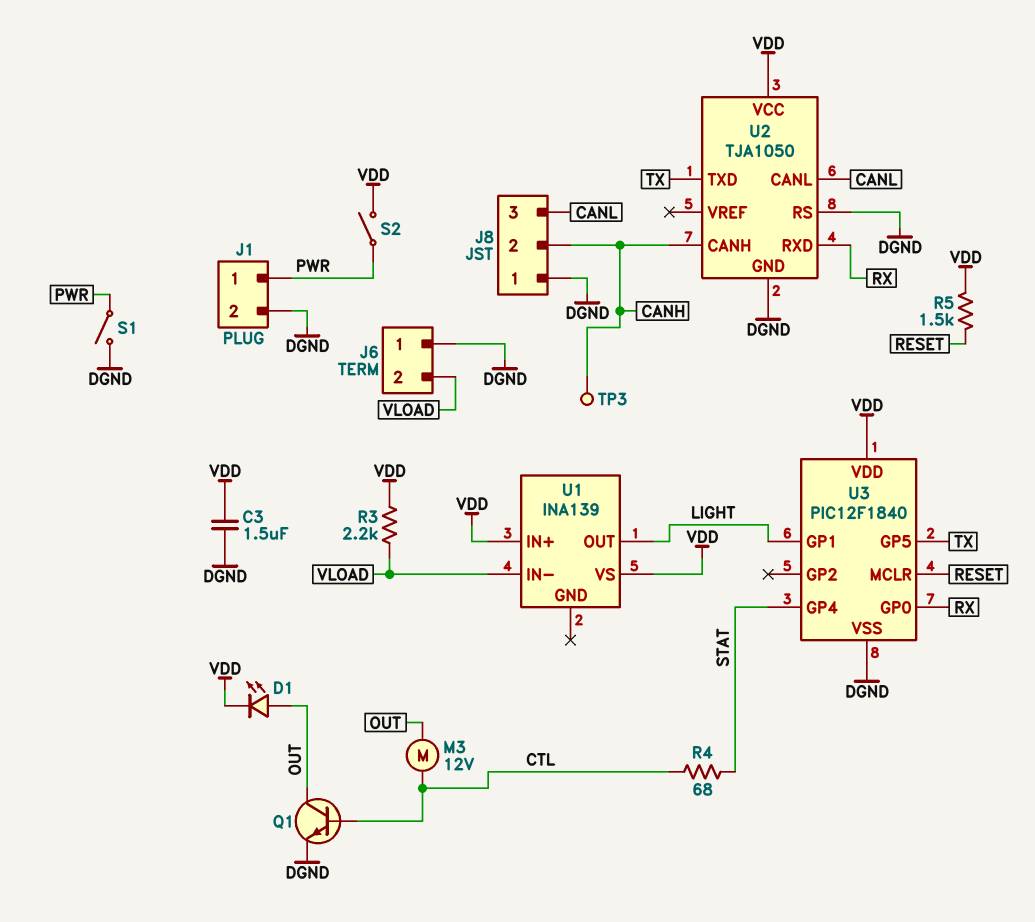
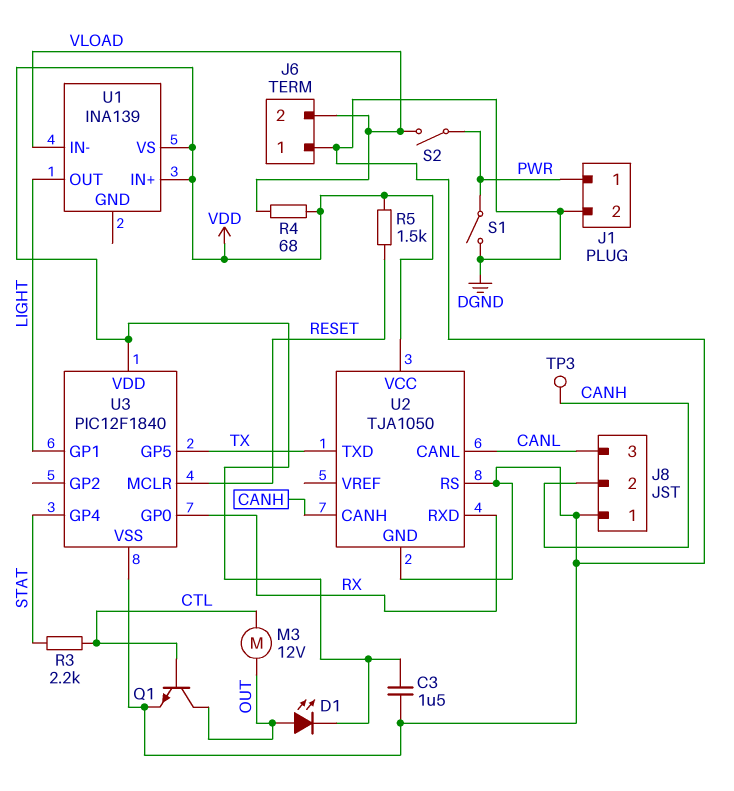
R3: 2.2k (VDD, VLOAD) -> 2.2k (CTL, STAT)
R4: 68 (CTL, STAT) -> 68 (VDD, VLOAD)
S2: switch (PWR, VDD) -> switch (PWR, VLOAD)

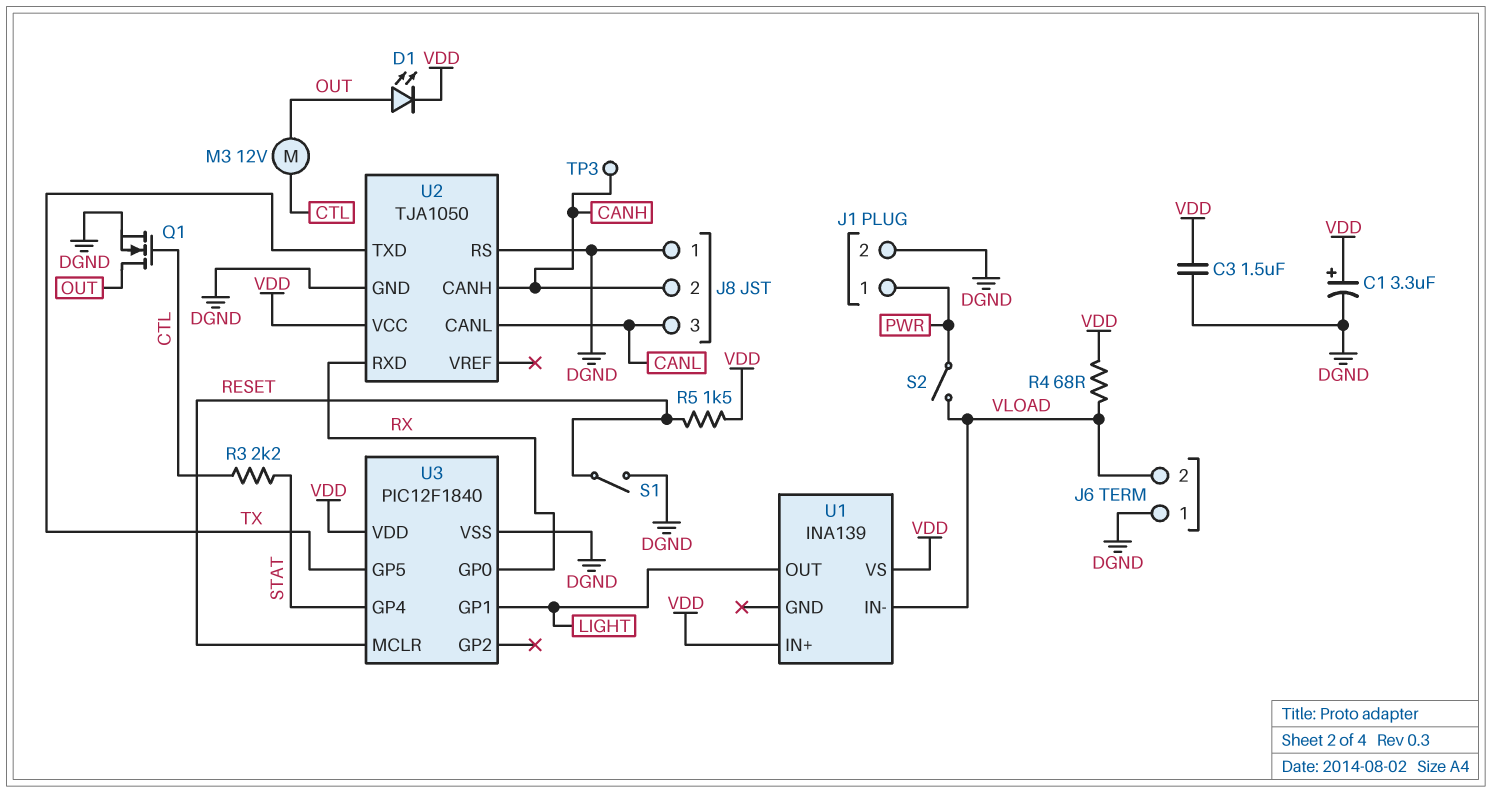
C1: none -> 3.3uF (plus VDD, minus DGND)
Q1: NPN (B CTL, C OUT, E DGND) -> NMOS (G CTL, D OUT, S DGND)
S1: switch (DGND, PWR) -> switch (DGND, RESET)

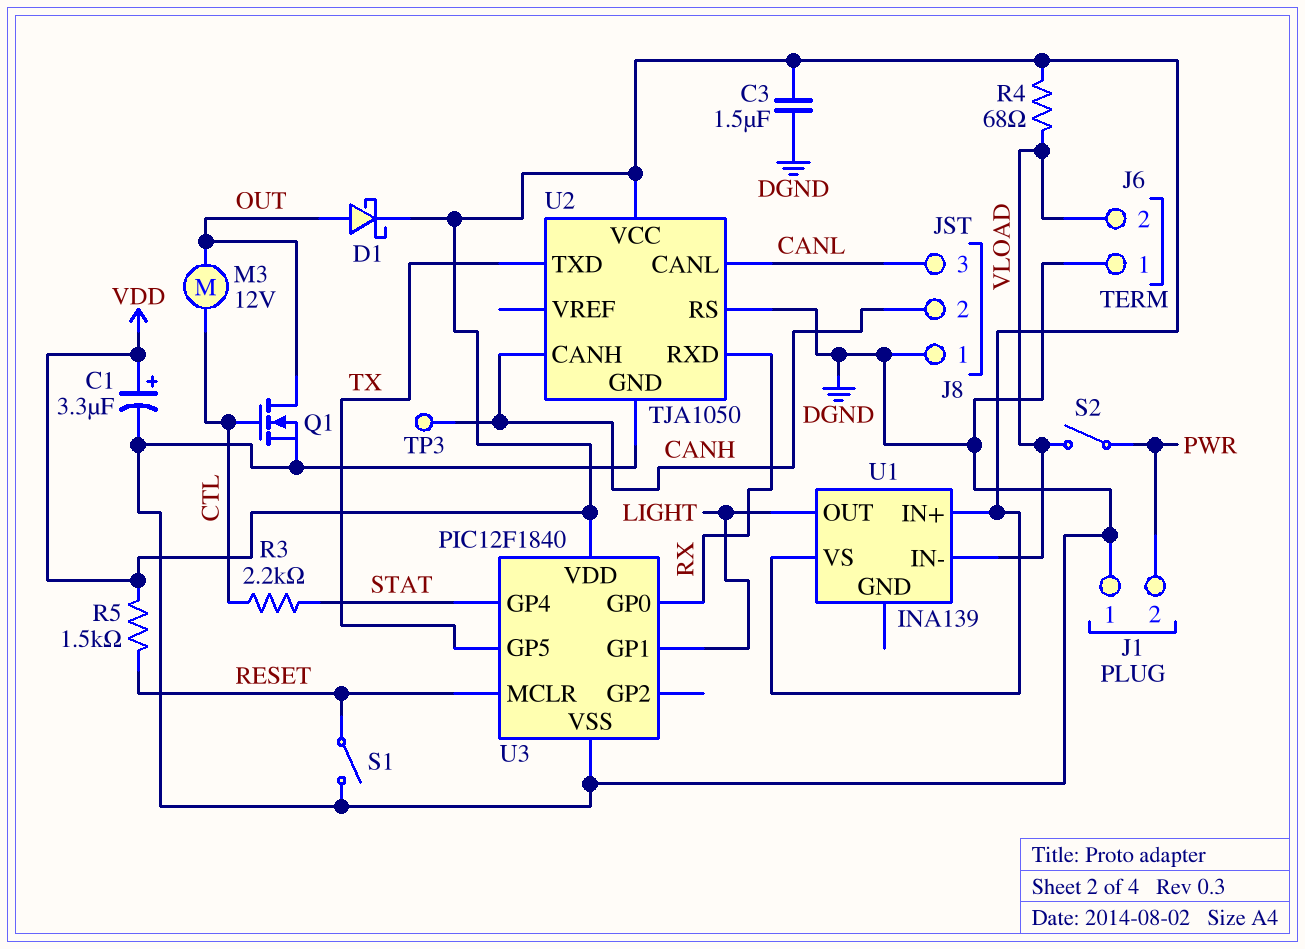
D1: LED (A OUT, K VDD) -> schottky (A OUT, K VDD)
J1 pin 1: PWR -> DGND
J1 pin 2: DGND -> PWR

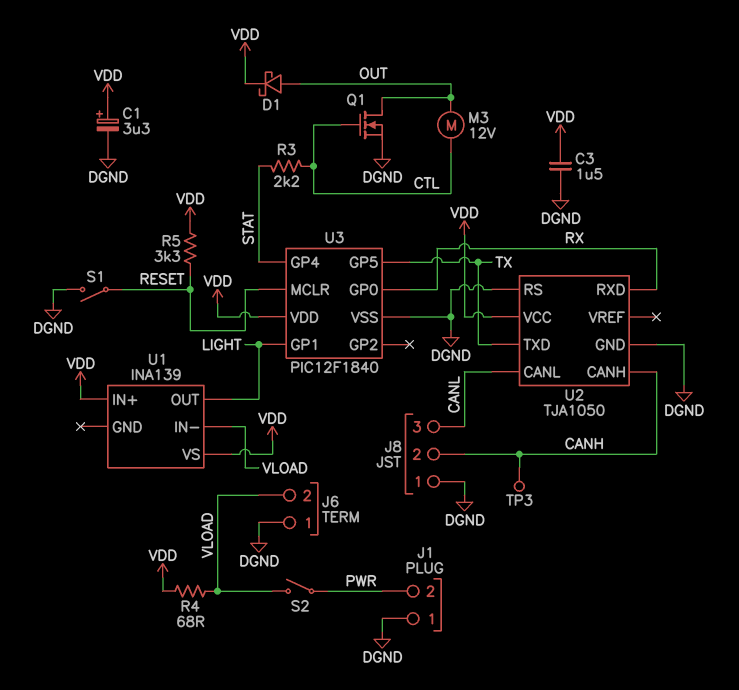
R5: 1.5k (RESET, VDD) -> 3.3k (RESET, VDD)

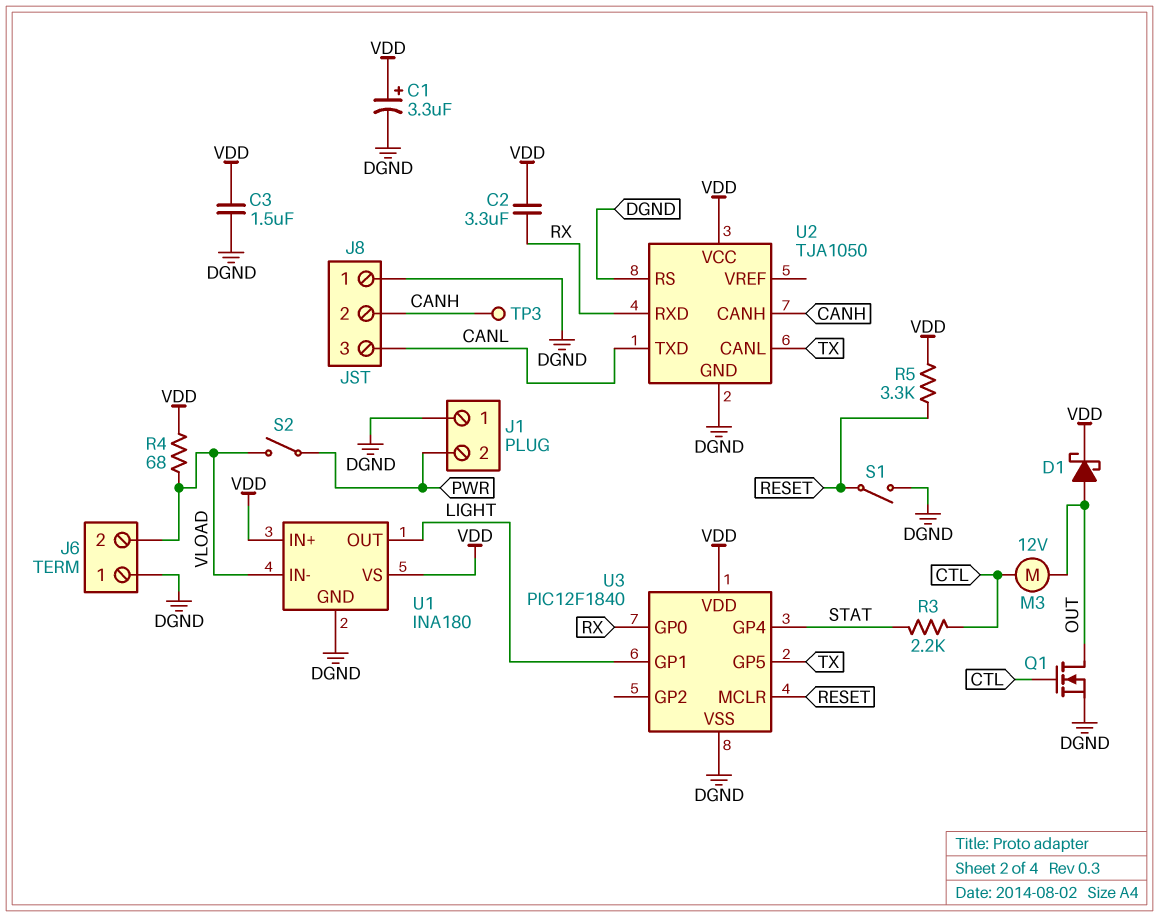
C2: none -> 3.3uF (RX, VDD)
U1: INA139 -> INA180
U1 pin GND: none -> DGND
U2 pin CANL: CANL -> TX
U2 pin TXD: TX -> CANL

